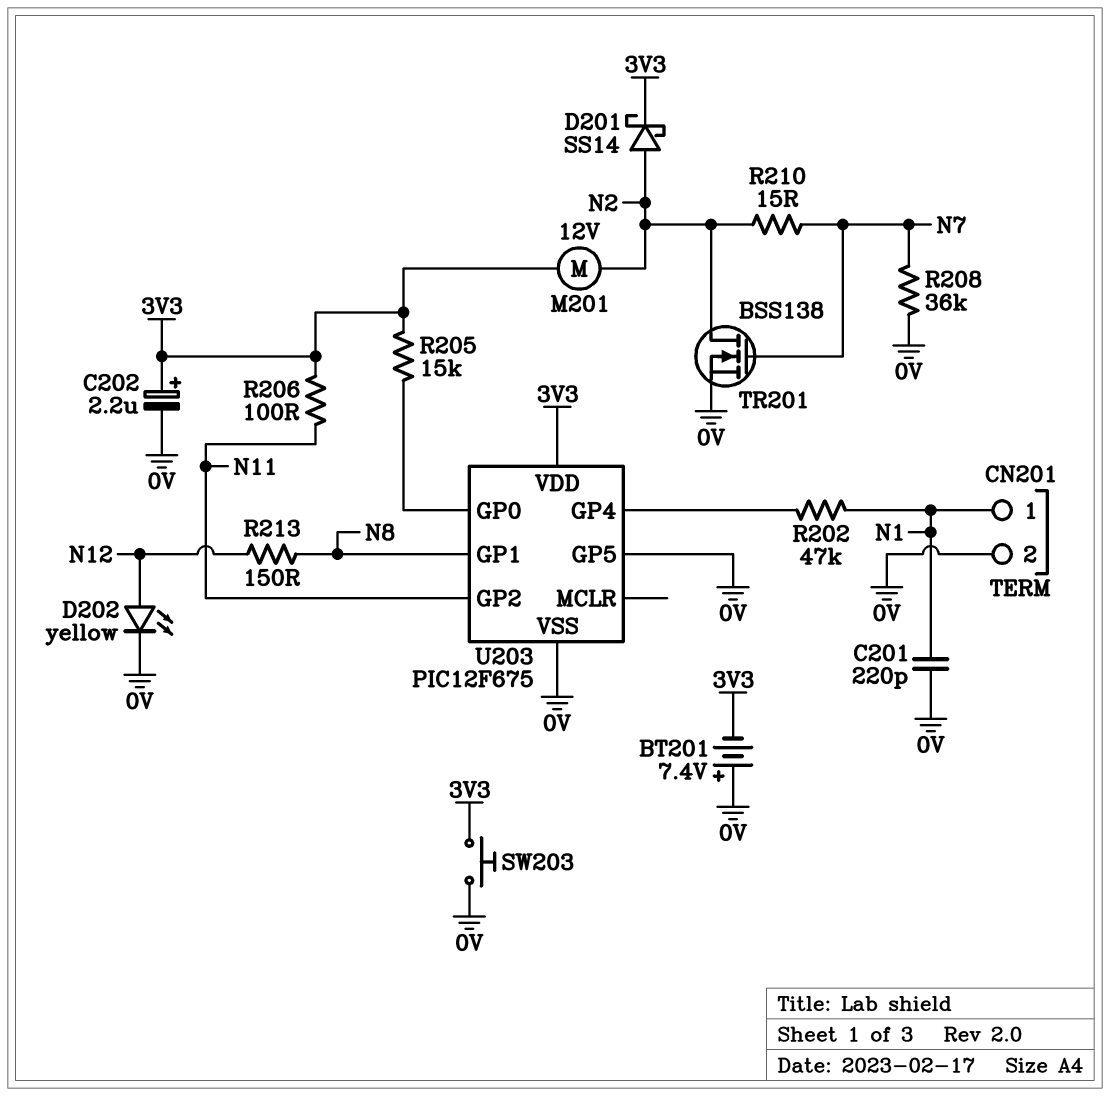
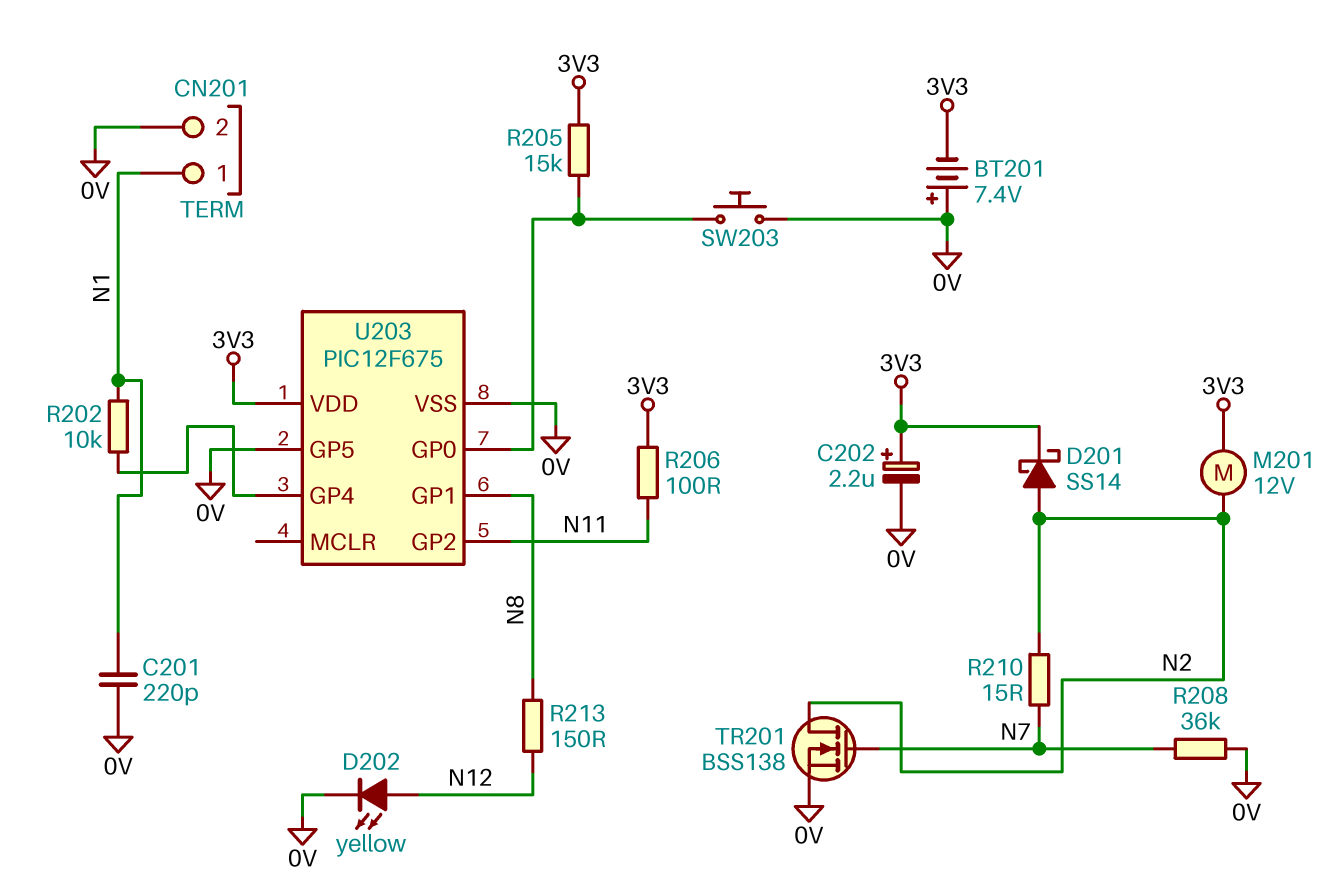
R202: 47k (N1, U203/GP4) -> 10k (N1, U203/GP4)
SW203: button (0V, 3V3) -> button (0V, U203/GP0)

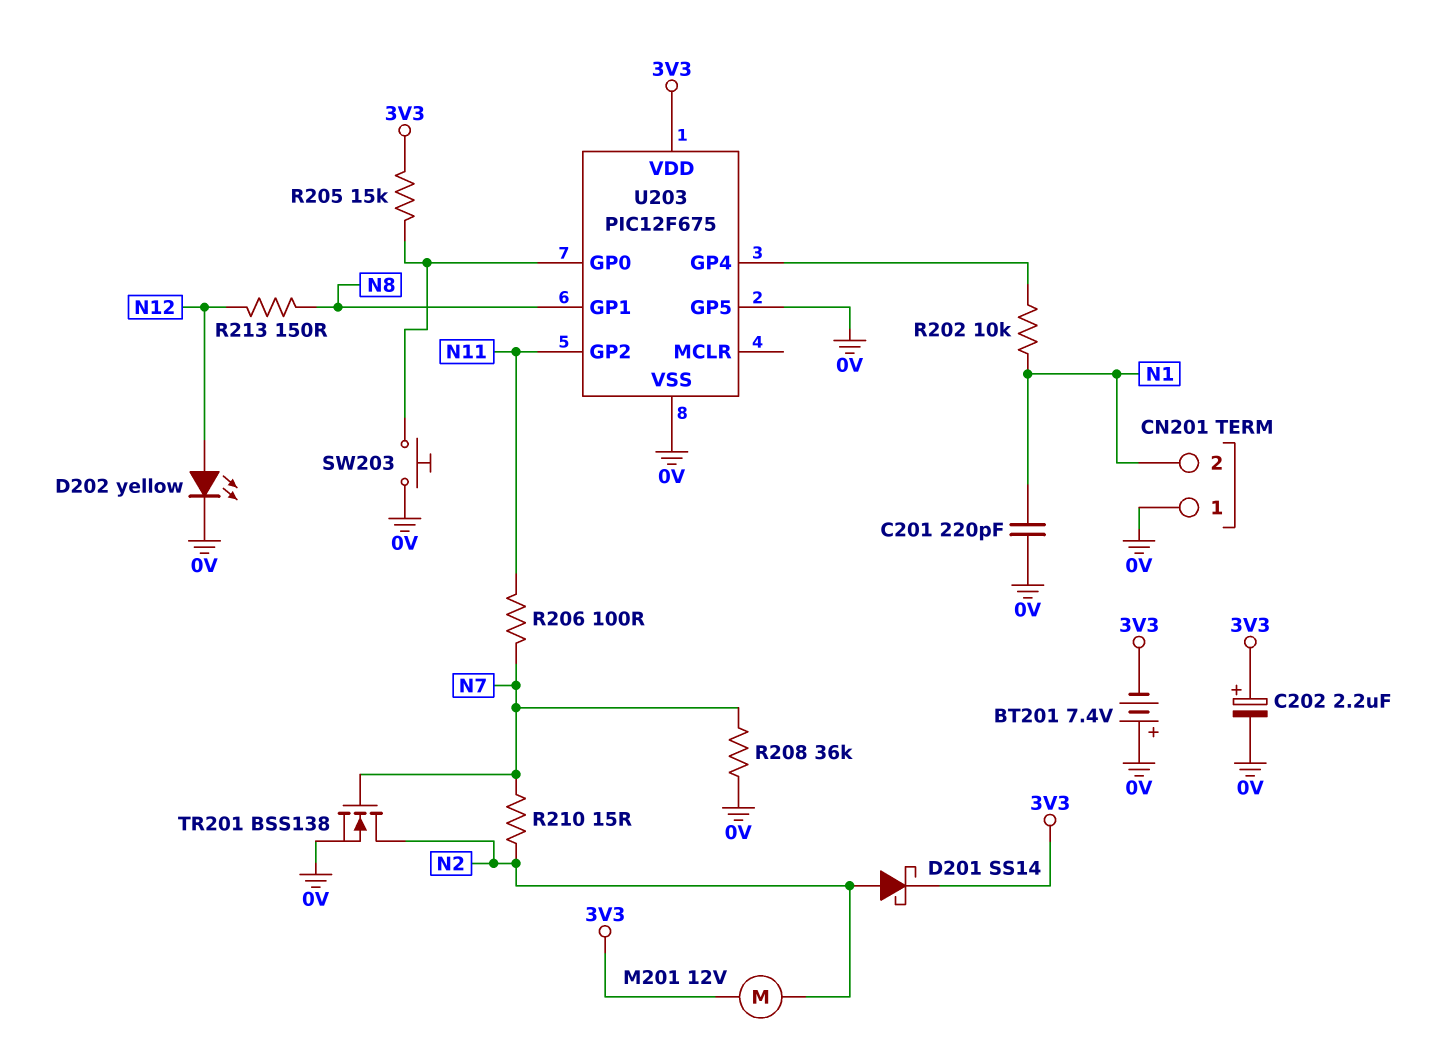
CN201 pin 1: N1 -> 0V
CN201 pin 2: 0V -> N1
R206: 100 (3V3, N11) -> 100 (N7, N11)

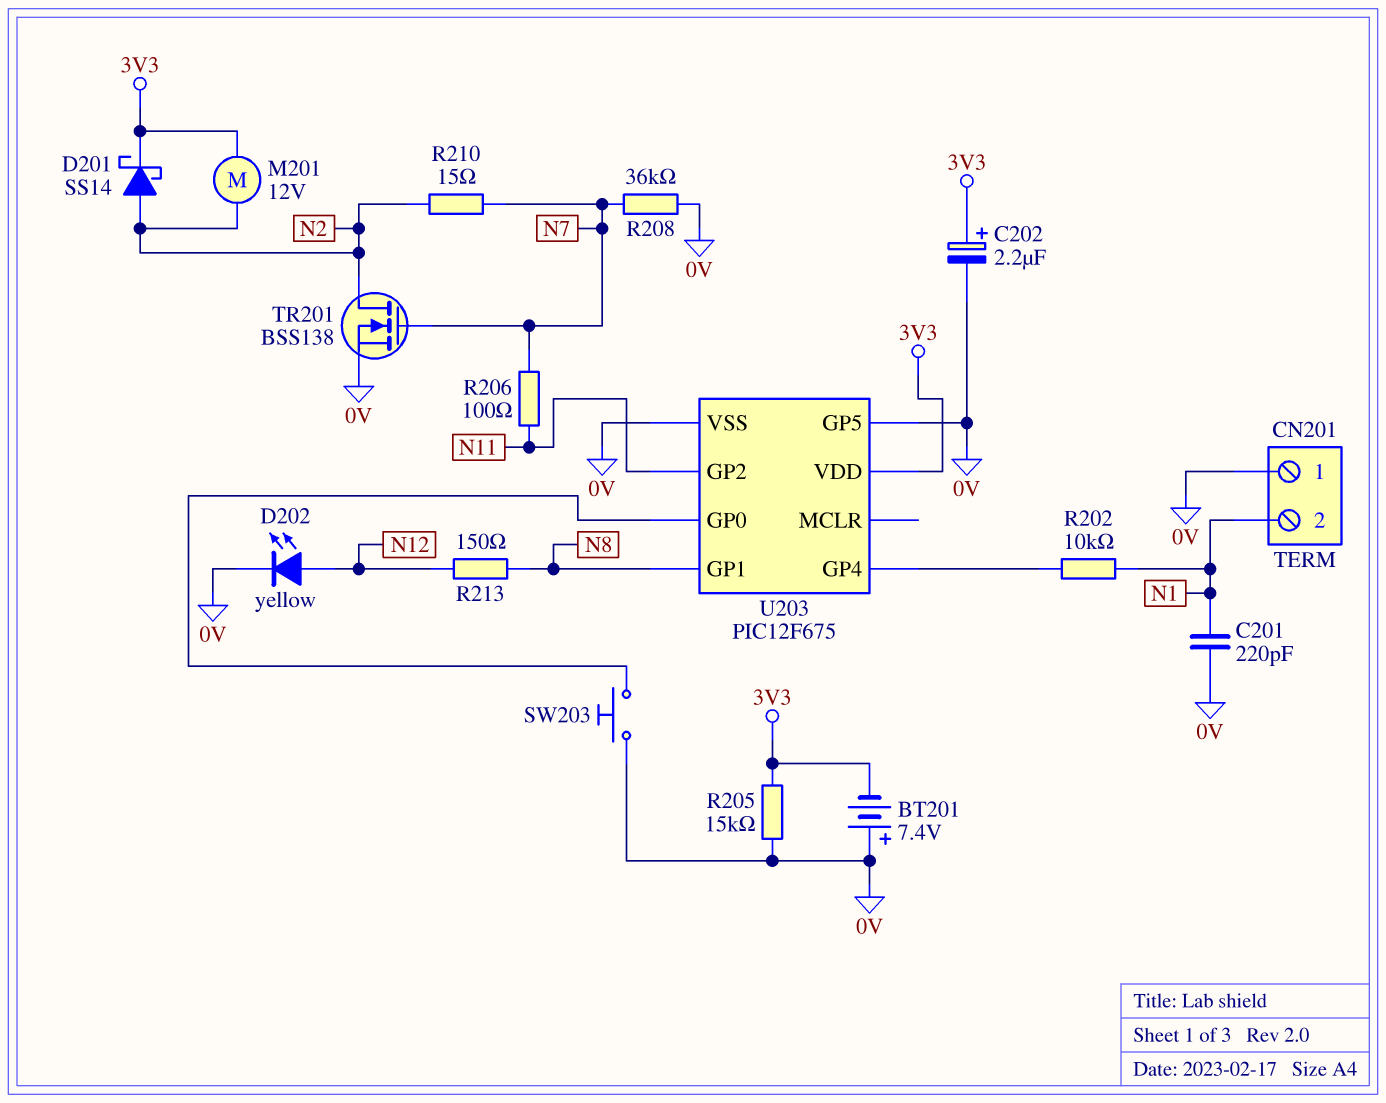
R205: 15k (3V3, U203/GP0) -> 15k (0V, 3V3)

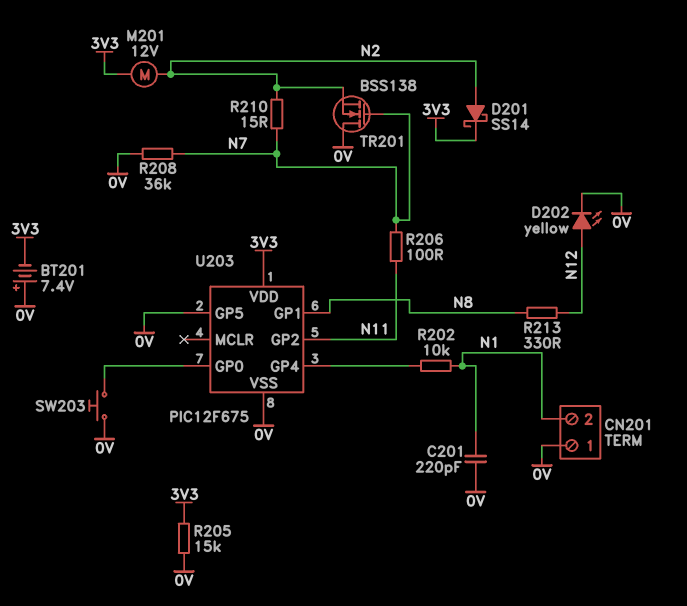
C202: 2.2uF (plus 3V3, minus 0V) -> none
R213: 150 (N8, N12) -> 330 (N8, N12)
TR201: NMOS BSS138 (G N7, D N2, S 0V) -> NMOS BSS138 (G N7, D 0V, S N2)

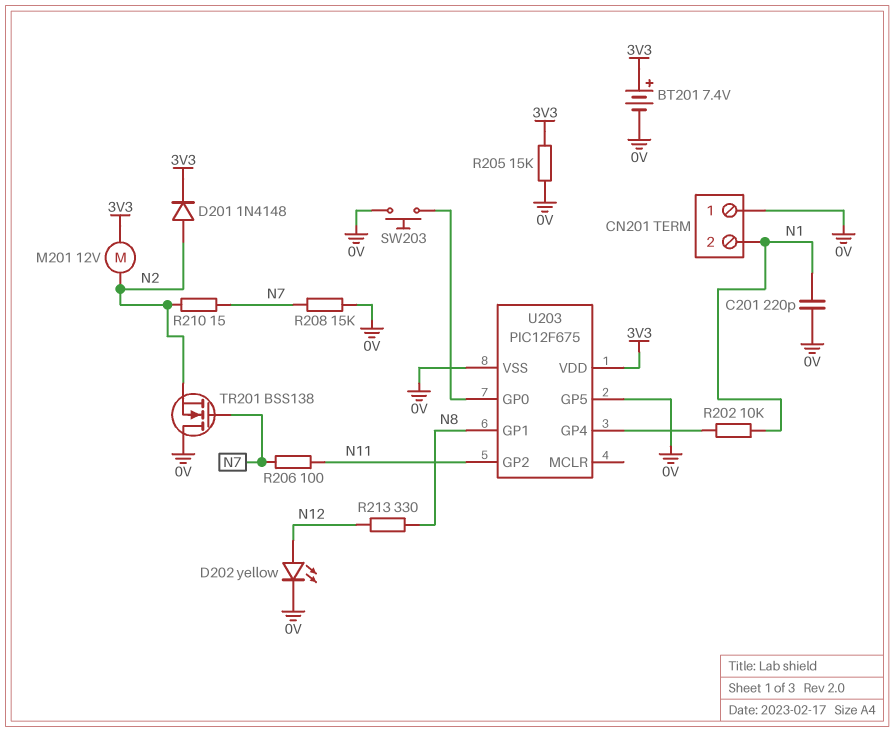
BT201: 7.4V (plus 0V, minus 3V3) -> 7.4V (plus 3V3, minus 0V)
D201: schottky SS14 (A N2, K 3V3) -> diode 1N4148 (A N2, K 3V3)
R208: 36k (0V, N7) -> 15k (0V, N7)

